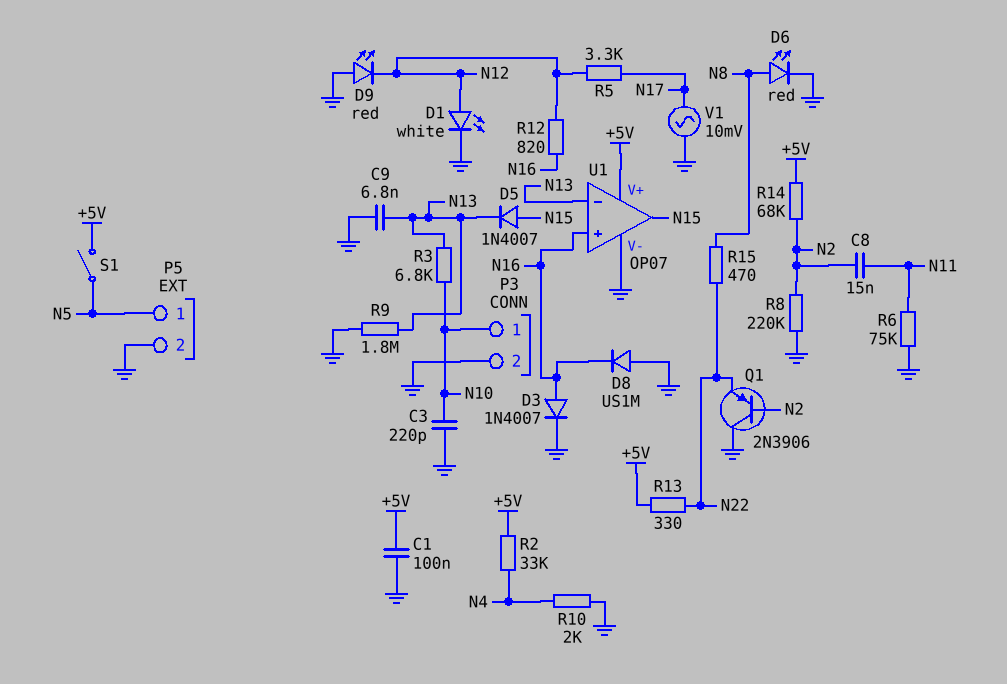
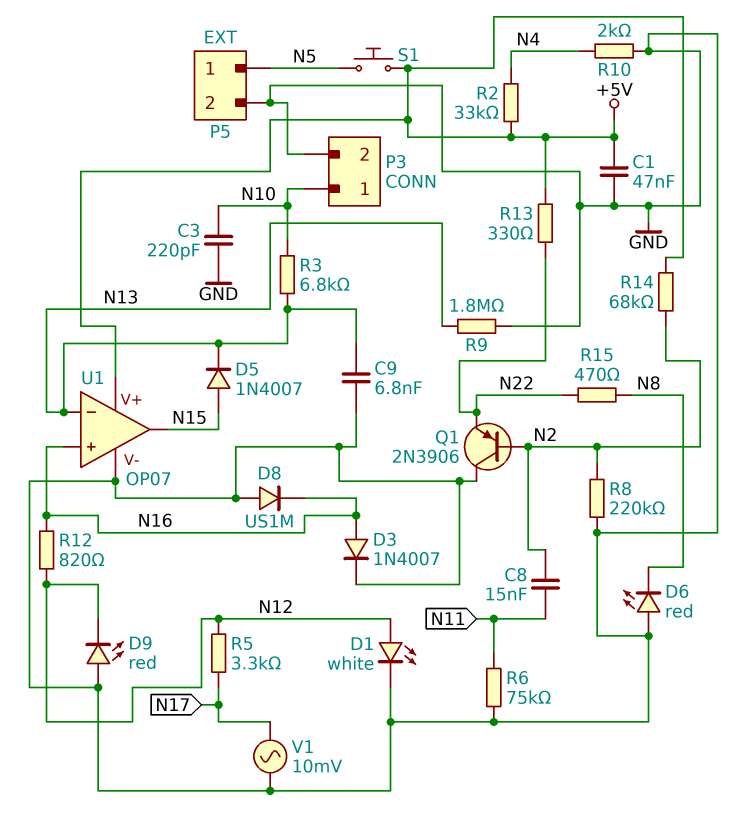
C1: 100nF (+5V, GND) -> 47nF (+5V, GND)
D6: LED red (A N8, K GND) -> LED red (A GND, K N8)
S1: switch (+5V, N5) -> button (+5V, N5)

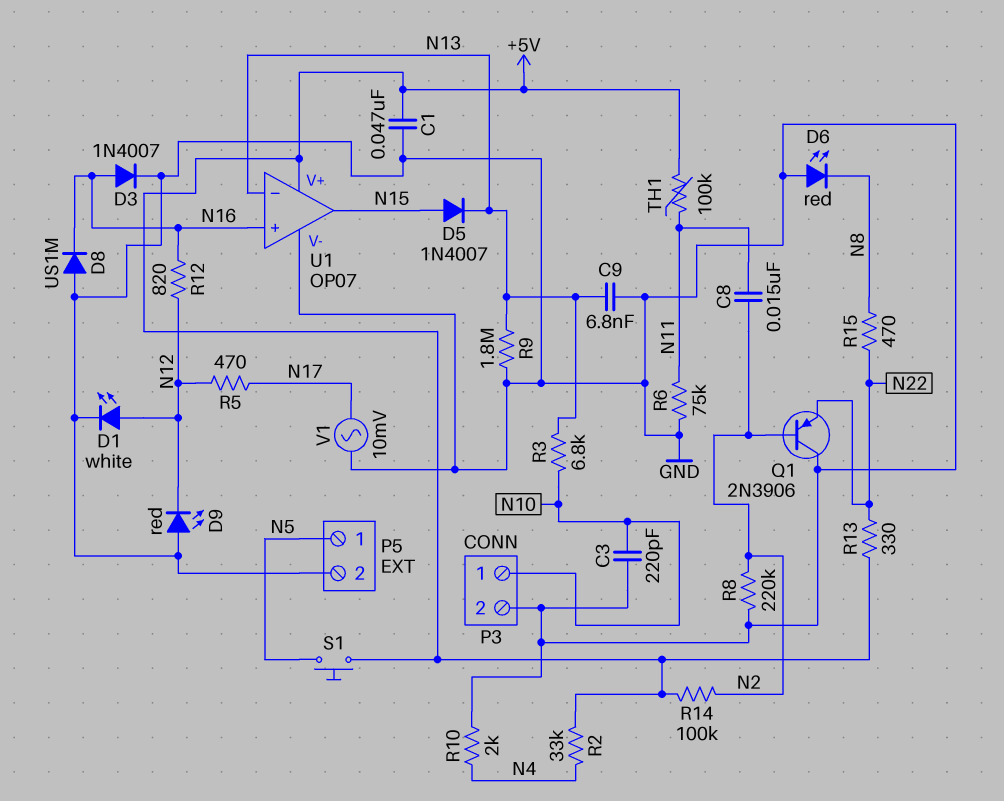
R5: 3.3k (N12, N17) -> 470 (N12, N17)
R14: 68k (+5V, N2) -> 100k (+5V, N2)
TH1: none -> 100k (+5V, N11)

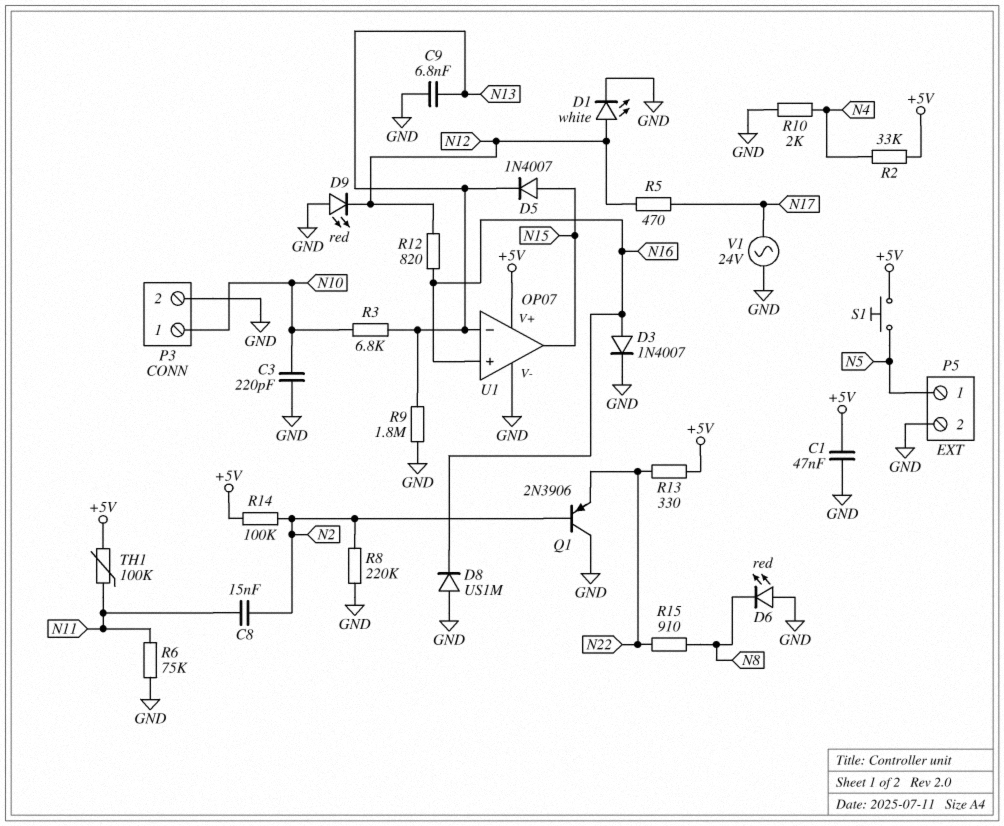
R15: 470 (N8, N22) -> 910 (N8, N22)
V1: AC 10mV (GND, N17) -> AC 24V (GND, N17)

